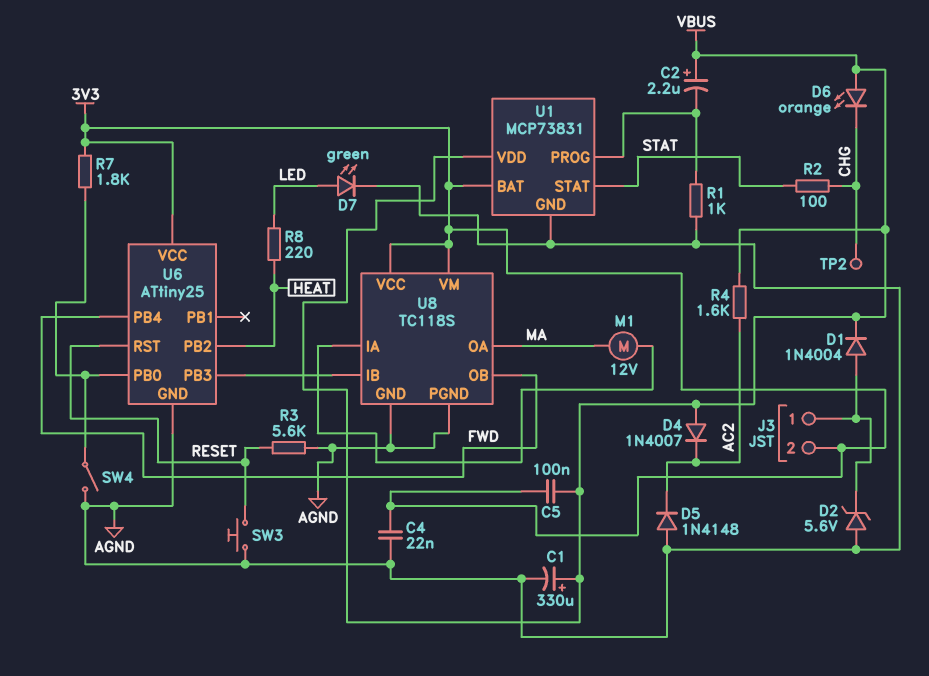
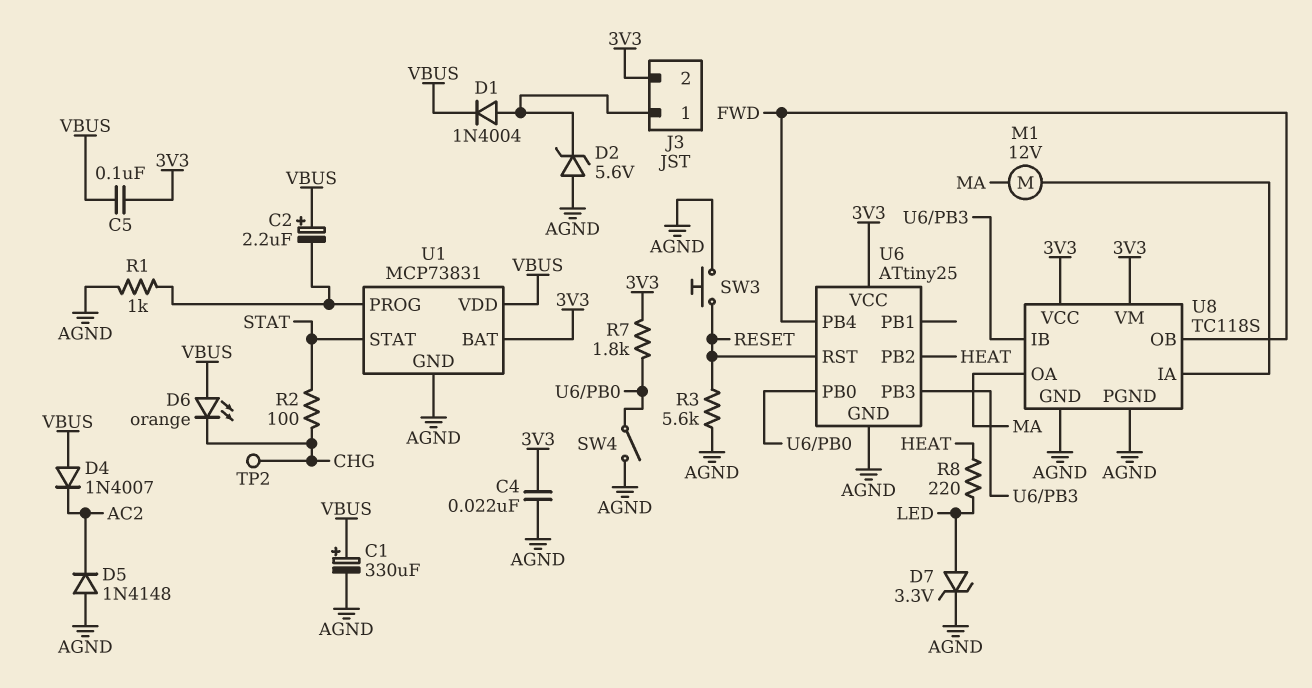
D7: LED green (A LED, K AGND) -> zener 3.3V (A LED, K AGND)
R4: 1.6k (AC2, VBUS) -> none

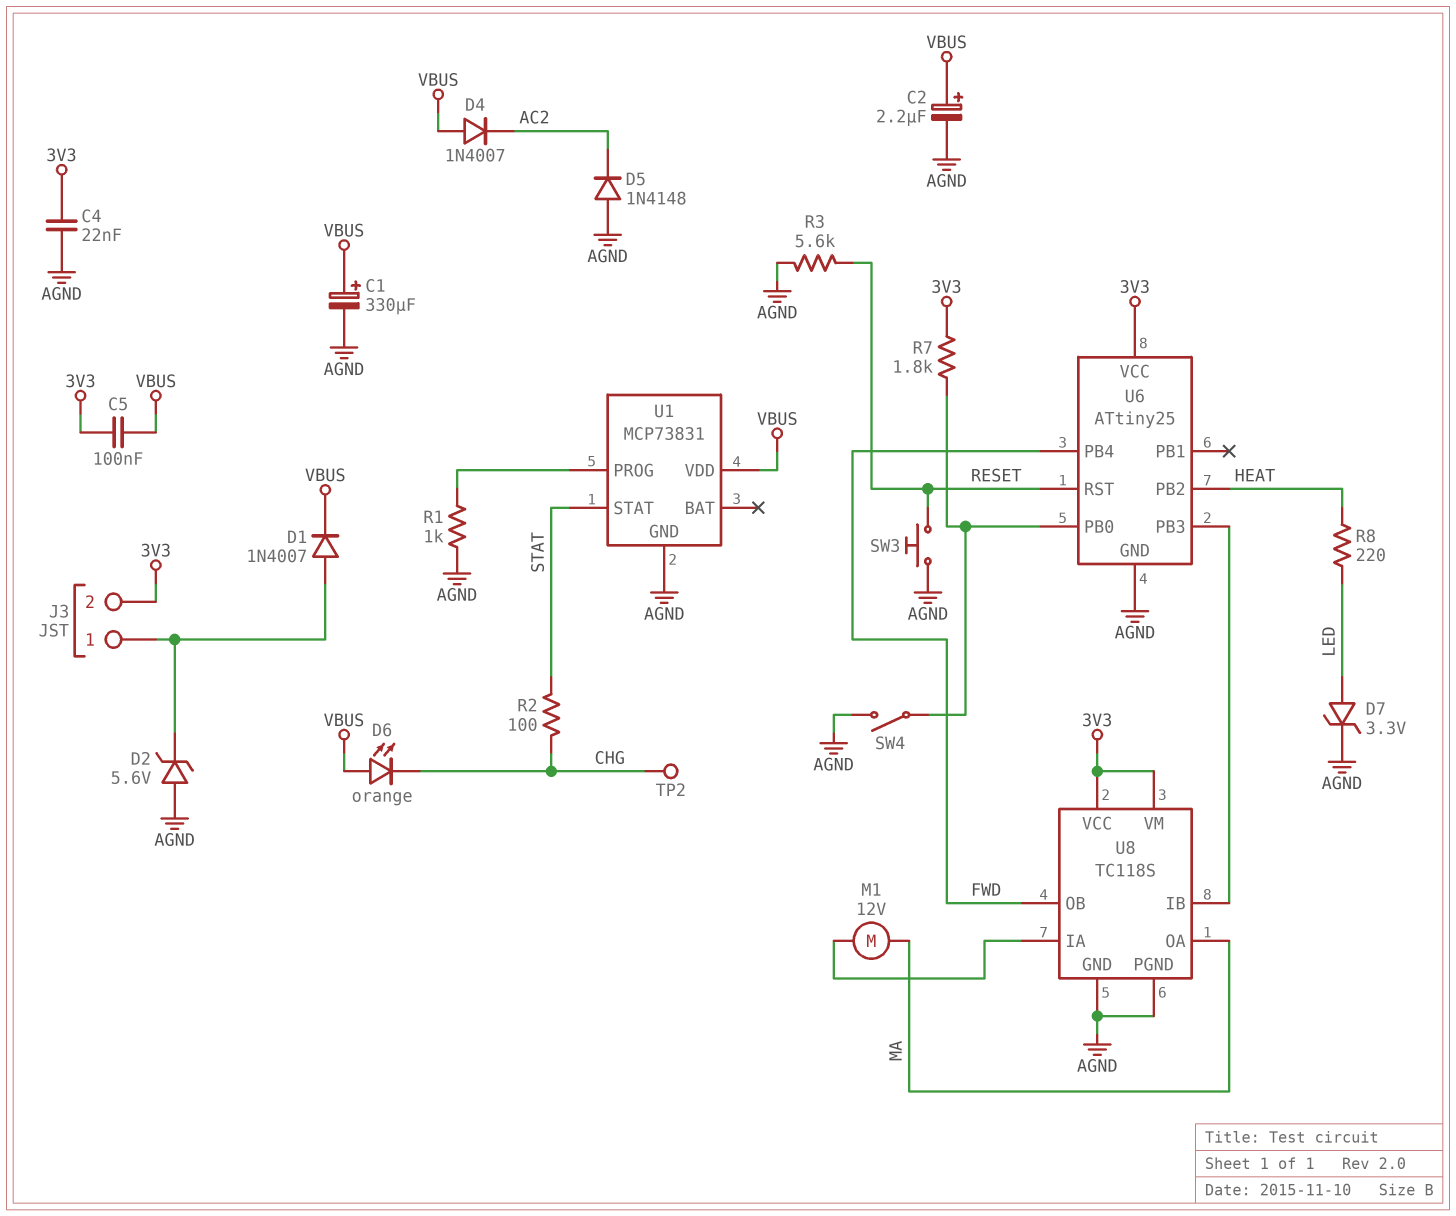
C2: 2.2uF (plus VBUS, minus U1/PROG) -> 2.2uF (plus VBUS, minus AGND)
D1: diode 1N4004 (A J3/1, K VBUS) -> diode 1N4007 (A J3/1, K VBUS)
U1 pin BAT: 3V3 -> none

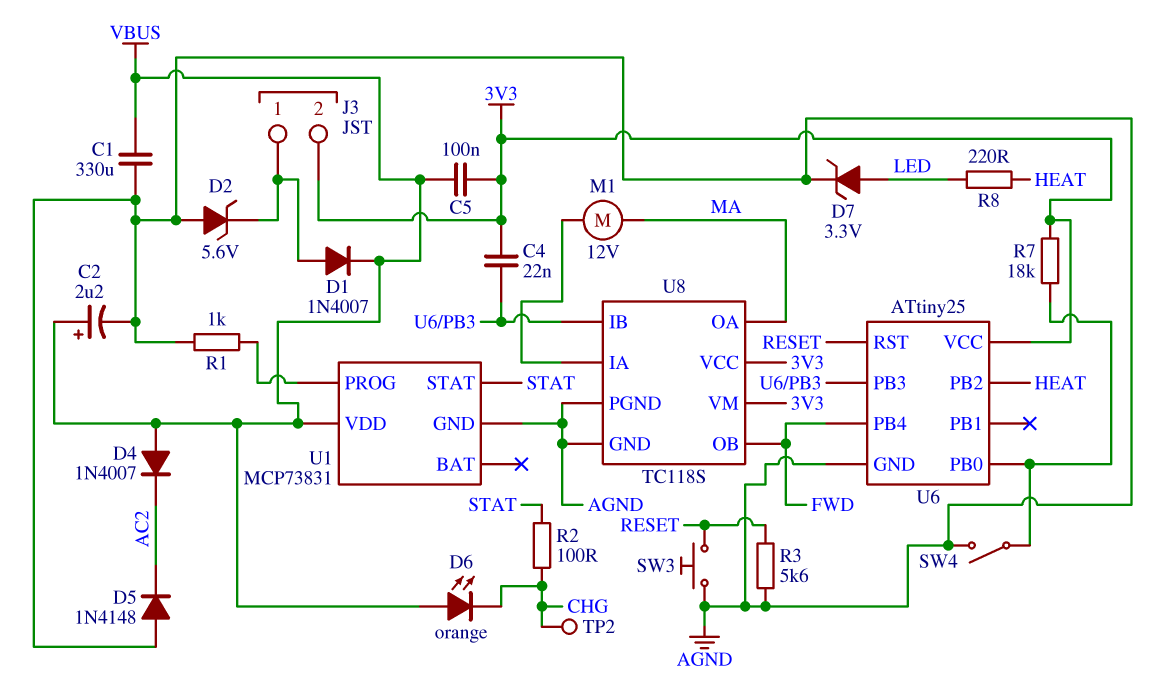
C1: 330uF (plus VBUS, minus AGND) -> 330uF (AGND, VBUS)
C4: 22nF (3V3, AGND) -> 22nF (3V3, U6/PB3)
R7: 1.8k (3V3, U6/PB0) -> 18k (3V3, U6/PB0)

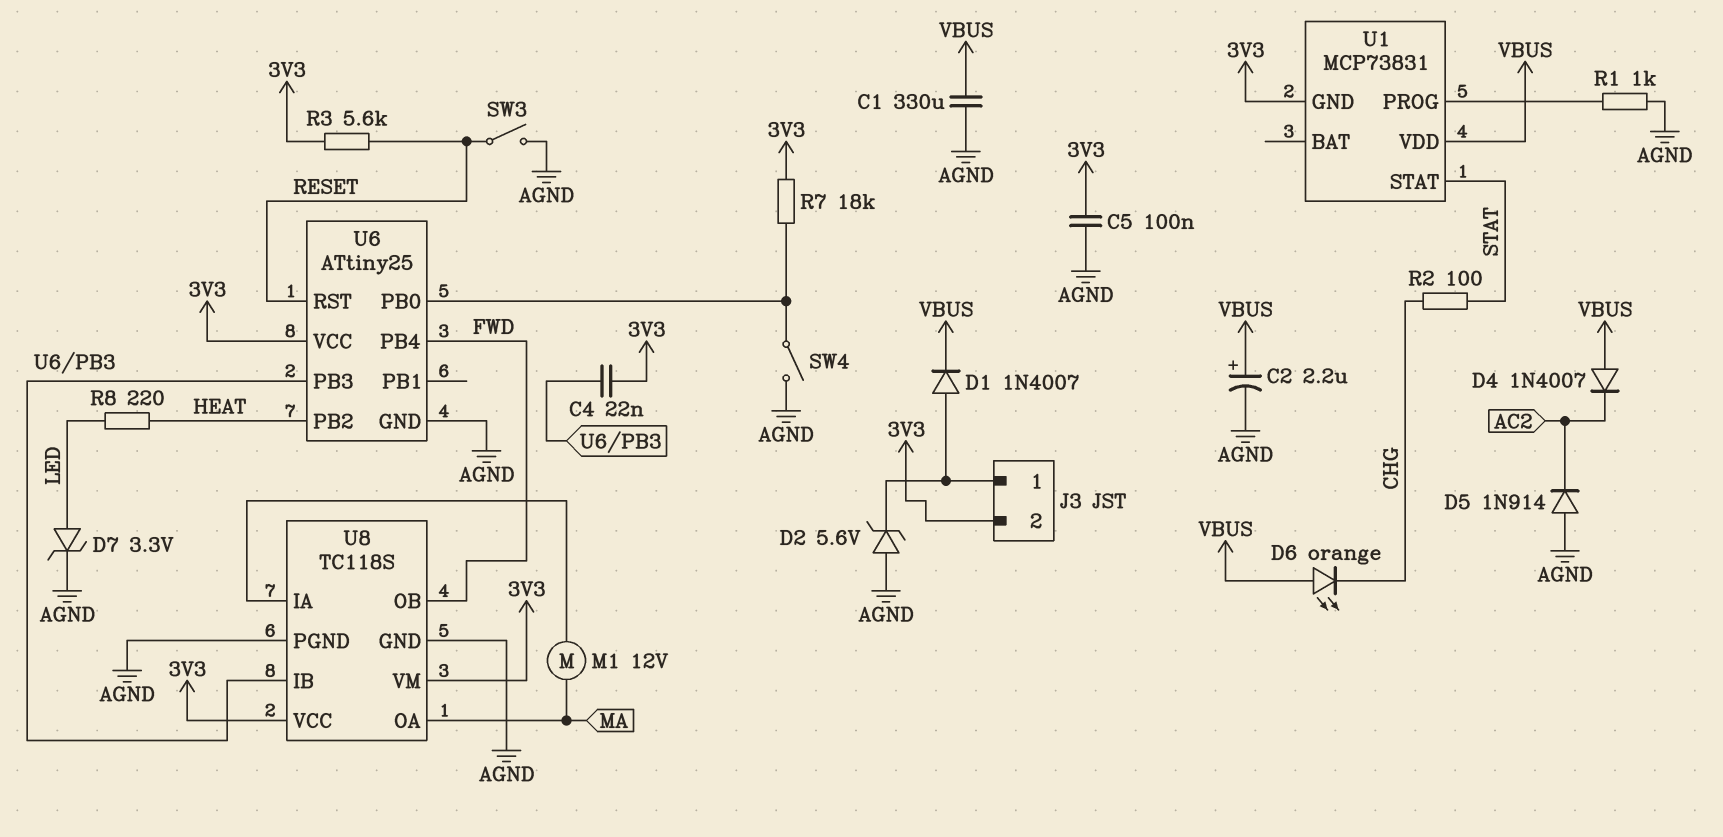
C5: 100nF (3V3, VBUS) -> 100nF (3V3, AGND)
D5: diode 1N4148 (A AGND, K AC2) -> diode 1N914 (A AGND, K AC2)
R3: 5.6k (AGND, RESET) -> 5.6k (3V3, RESET)
SW3: button (AGND, RESET) -> switch (AGND, RESET)
TP2: test point (CHG) -> none
U1 pin GND: AGND -> 3V3

